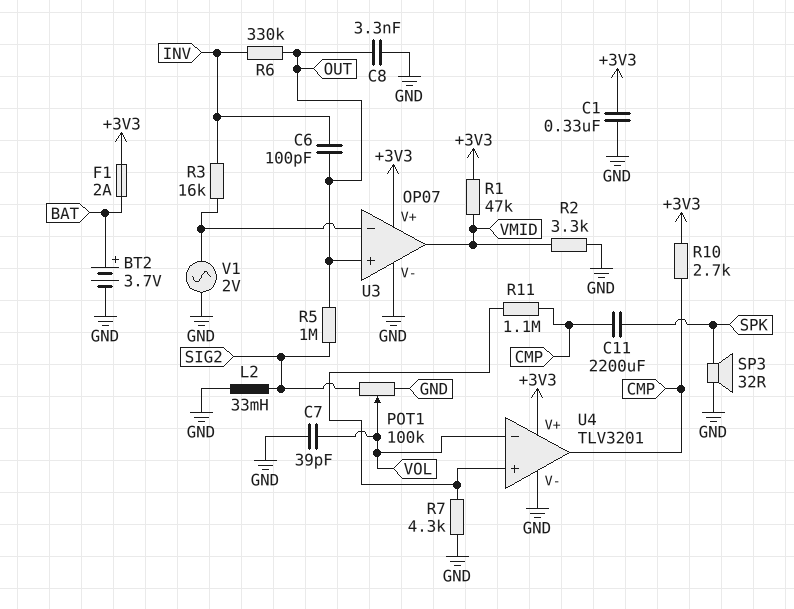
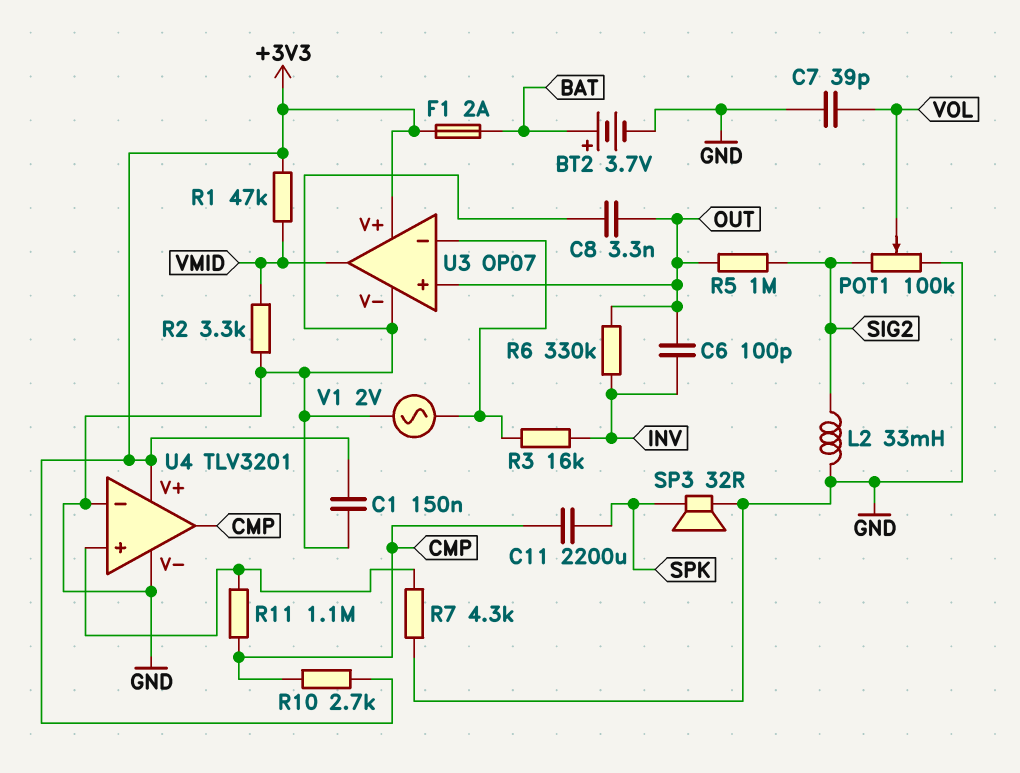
C1: 330nF (+3V3, GND) -> 150nF (+3V3, GND)
U4 pin in-: VOL -> GND

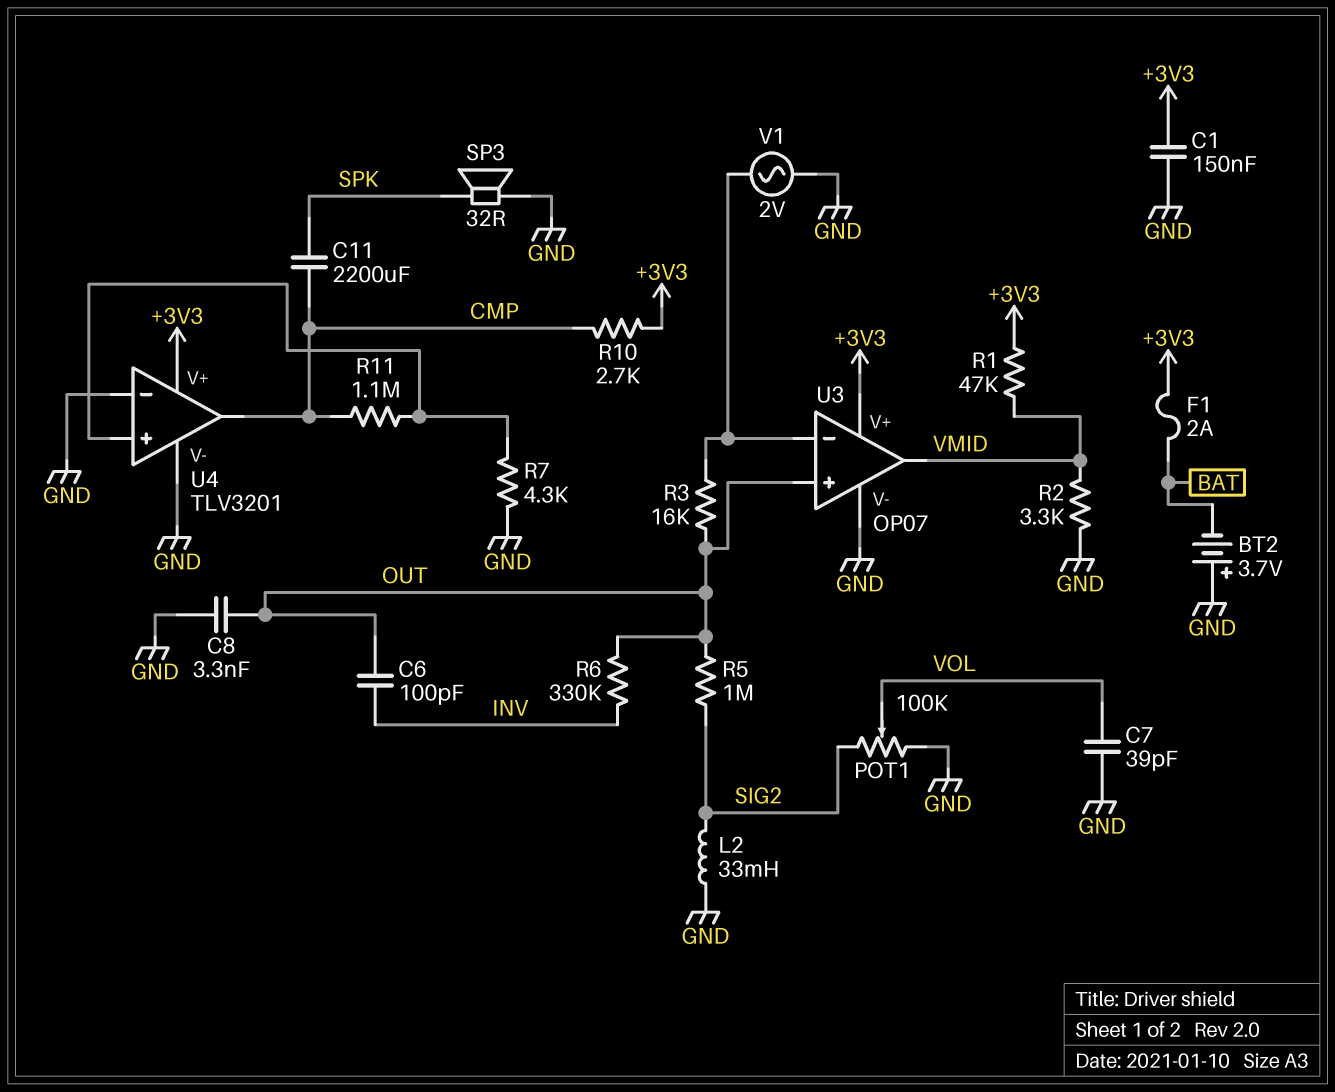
BT2: 3.7V (plus BAT, minus GND) -> 3.7V (plus GND, minus BAT)
R3: 16k (INV, U3/in-) -> 16k (OUT, U3/in-)

